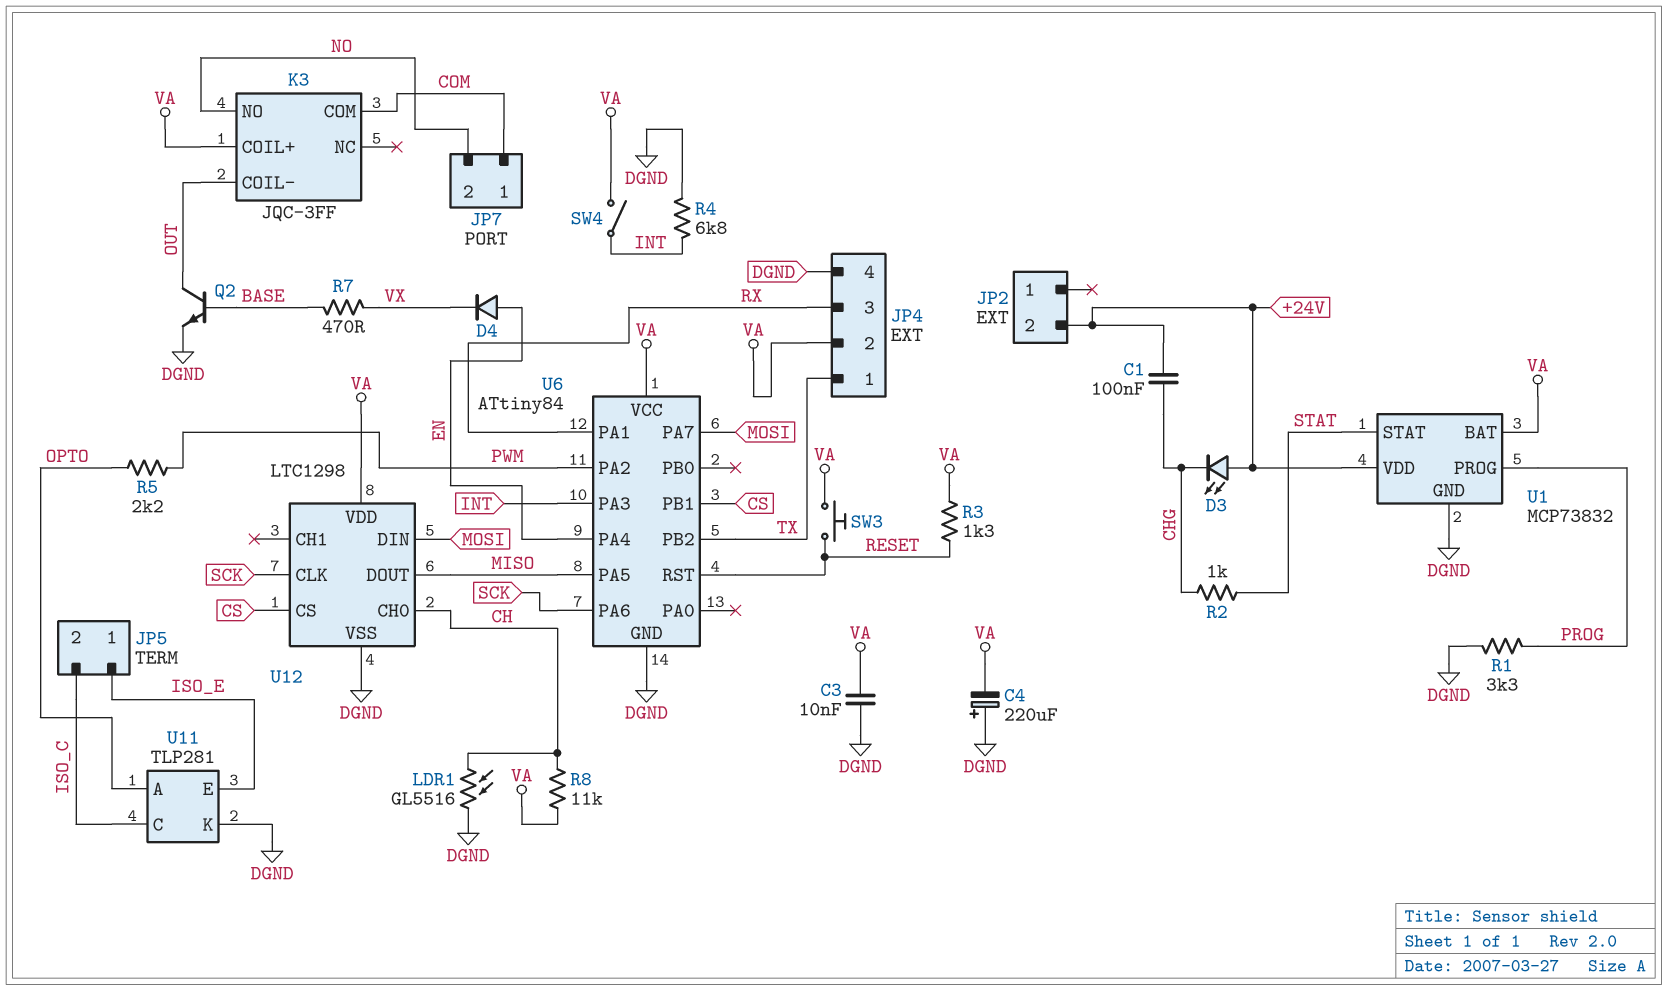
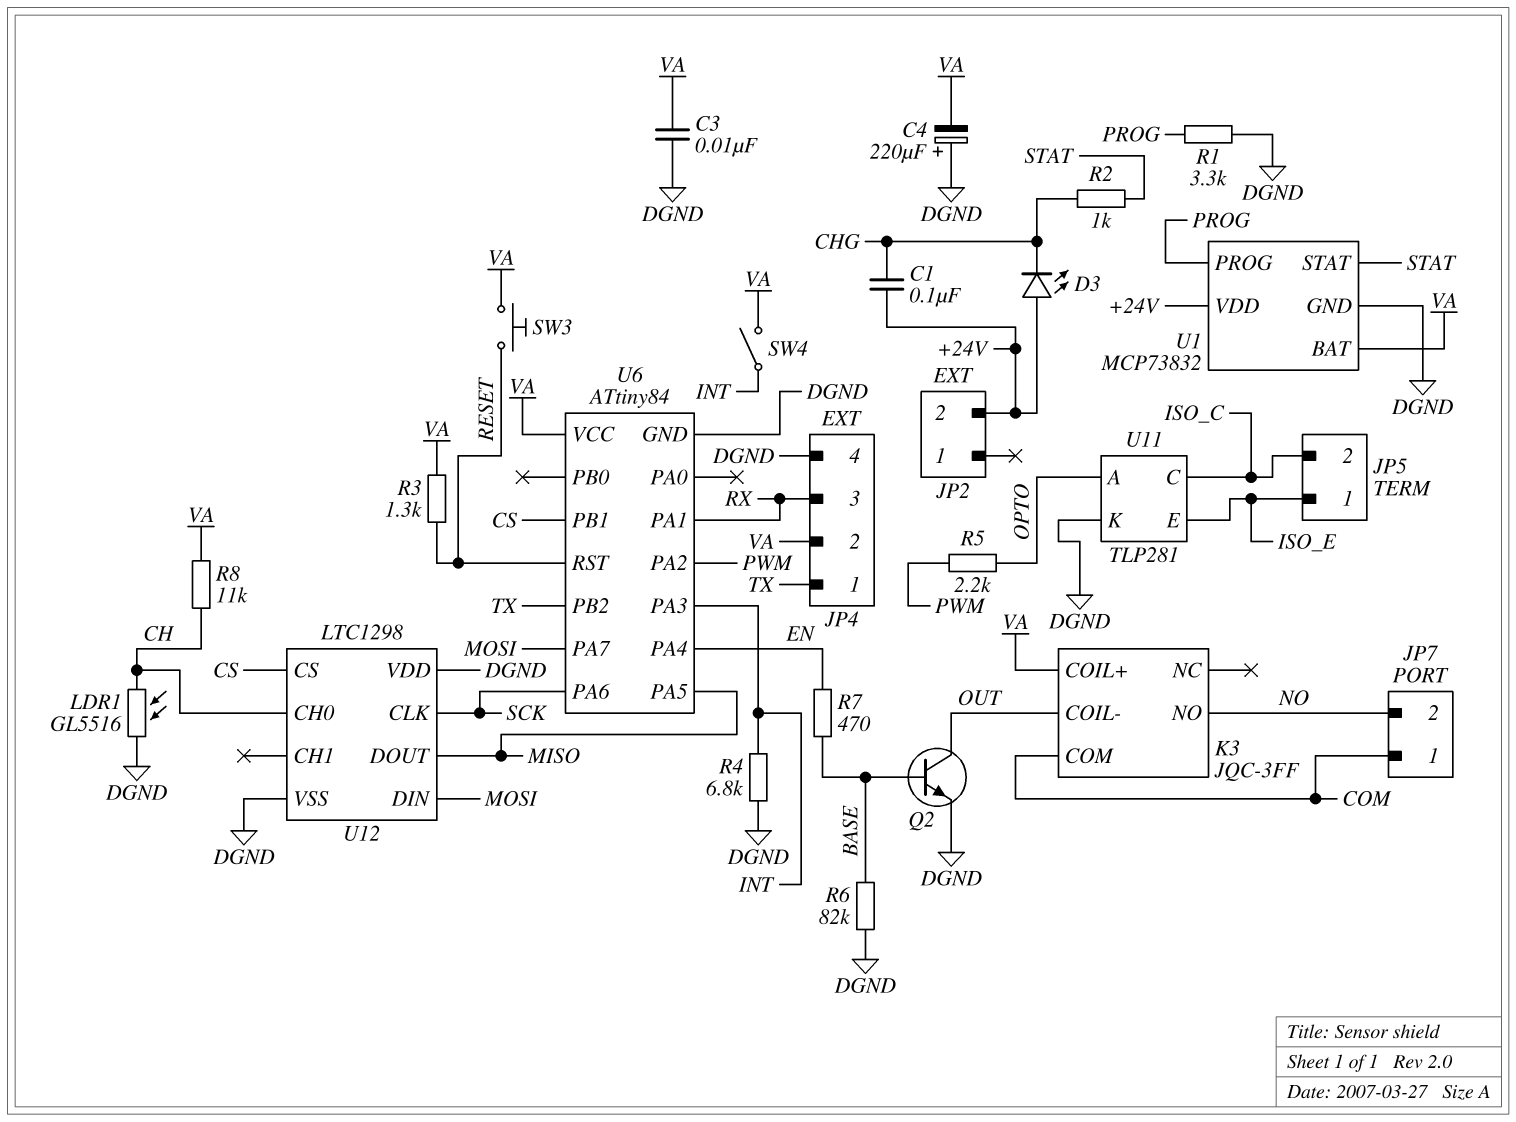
D4: diode (A EN, K VX) -> none
R6: none -> 82k (BASE, DGND)
R7: 470 (BASE, VX) -> 470 (BASE, EN)
U12 pin VDD: VA -> DGND

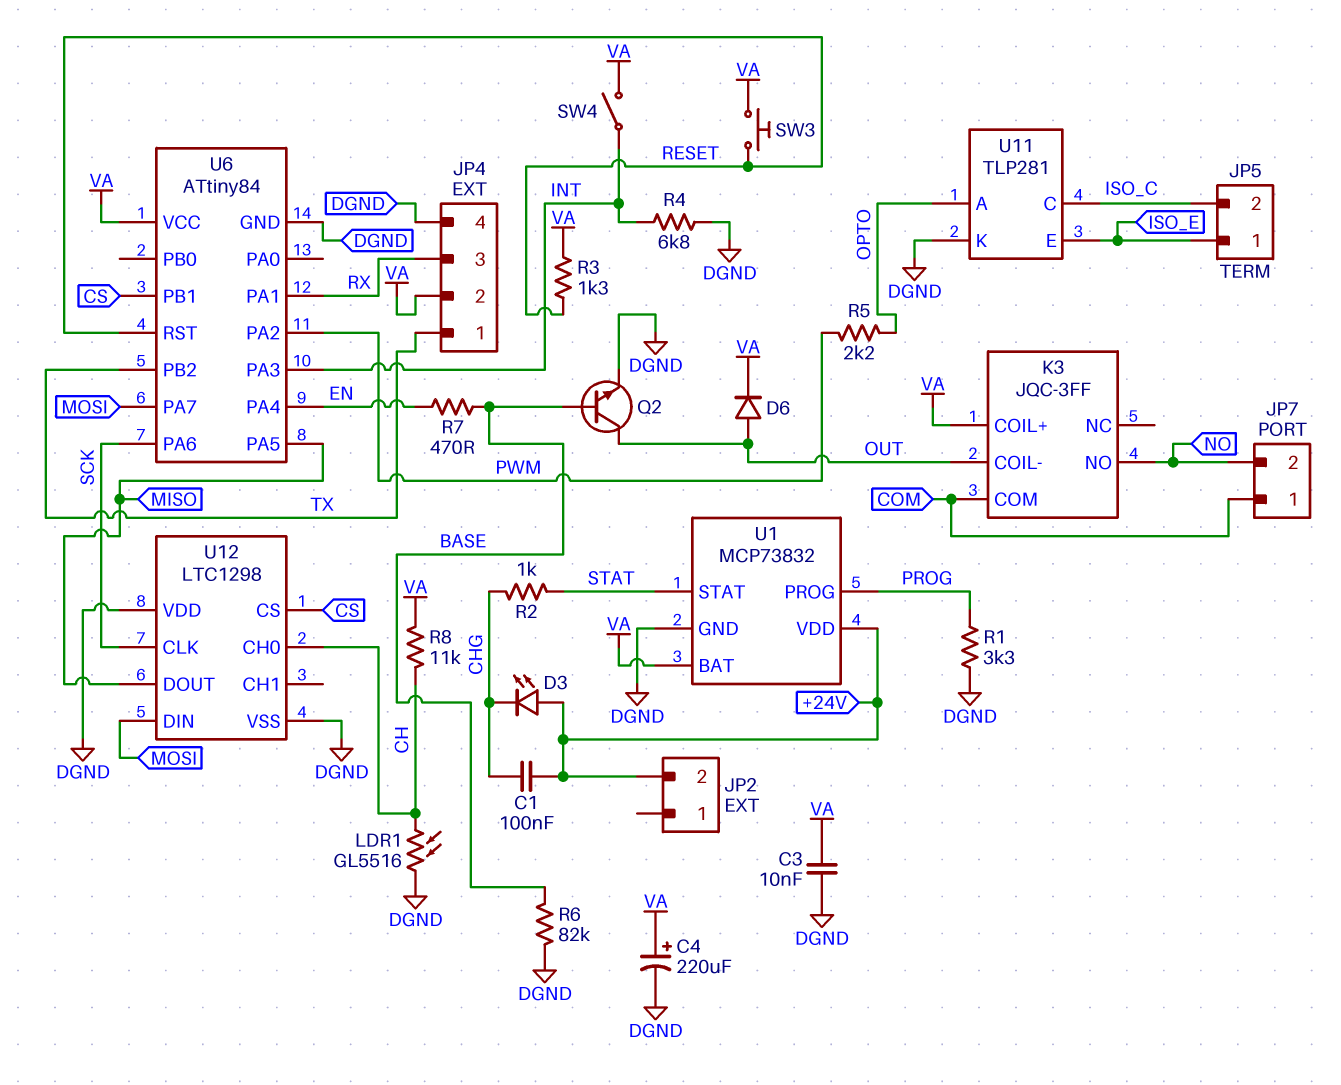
C4: 220uF (plus DGND, minus VA) -> 220uF (plus VA, minus DGND)
D6: none -> diode (A OUT, K VA)

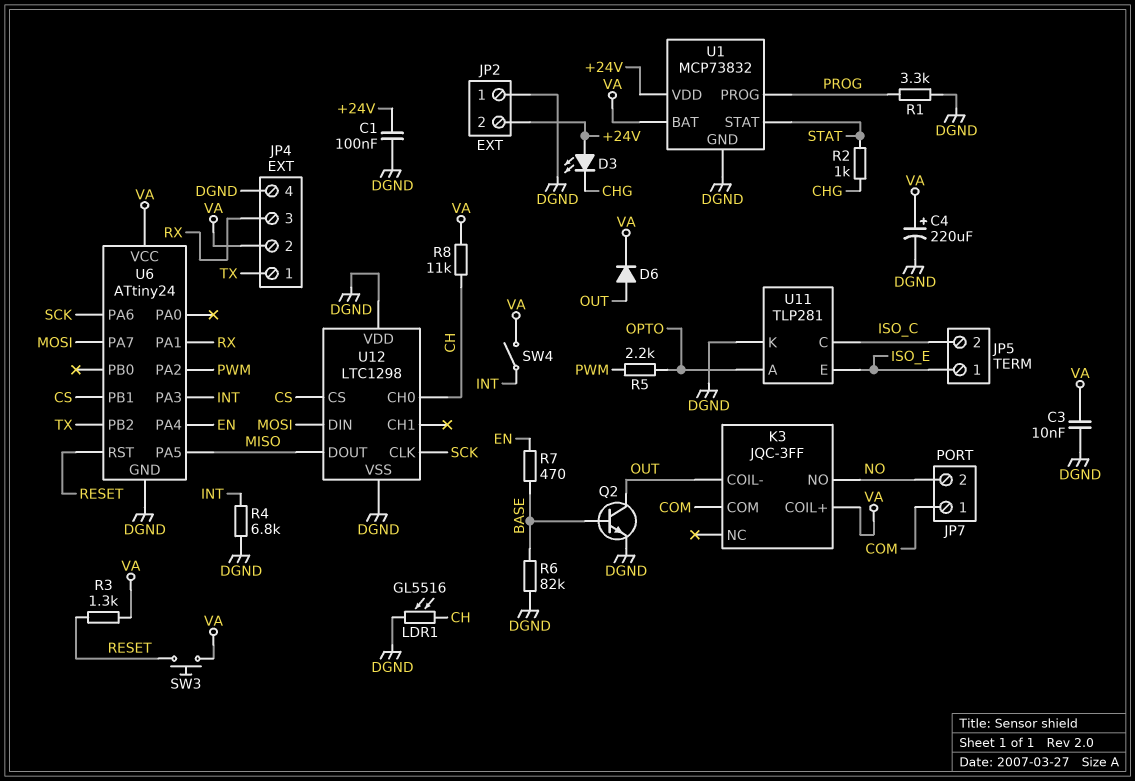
C1: 100nF (+24V, CHG) -> 100nF (+24V, DGND)
JP2 pin 1: none -> DGND
U6: ATtiny84 -> ATtiny24

